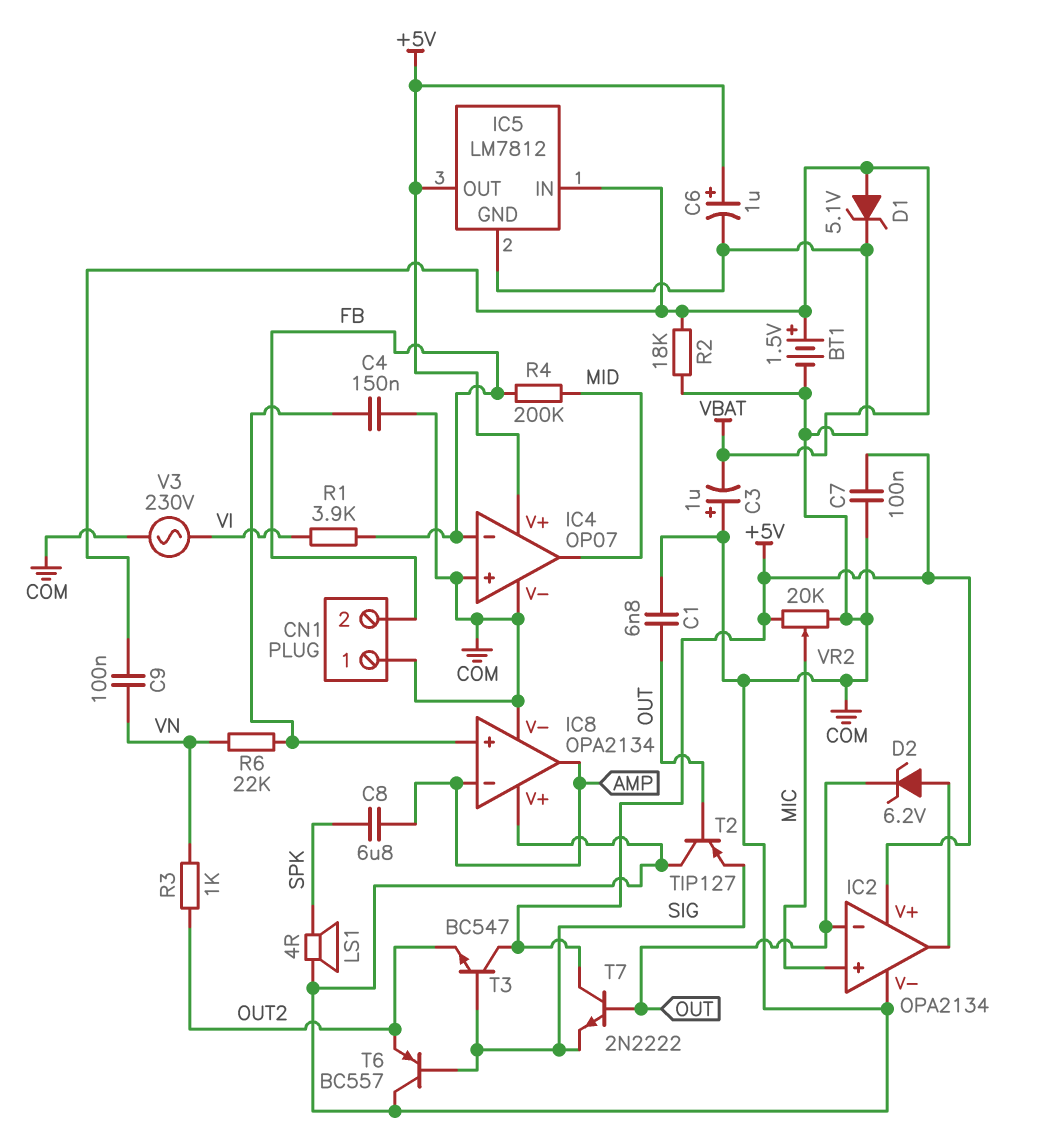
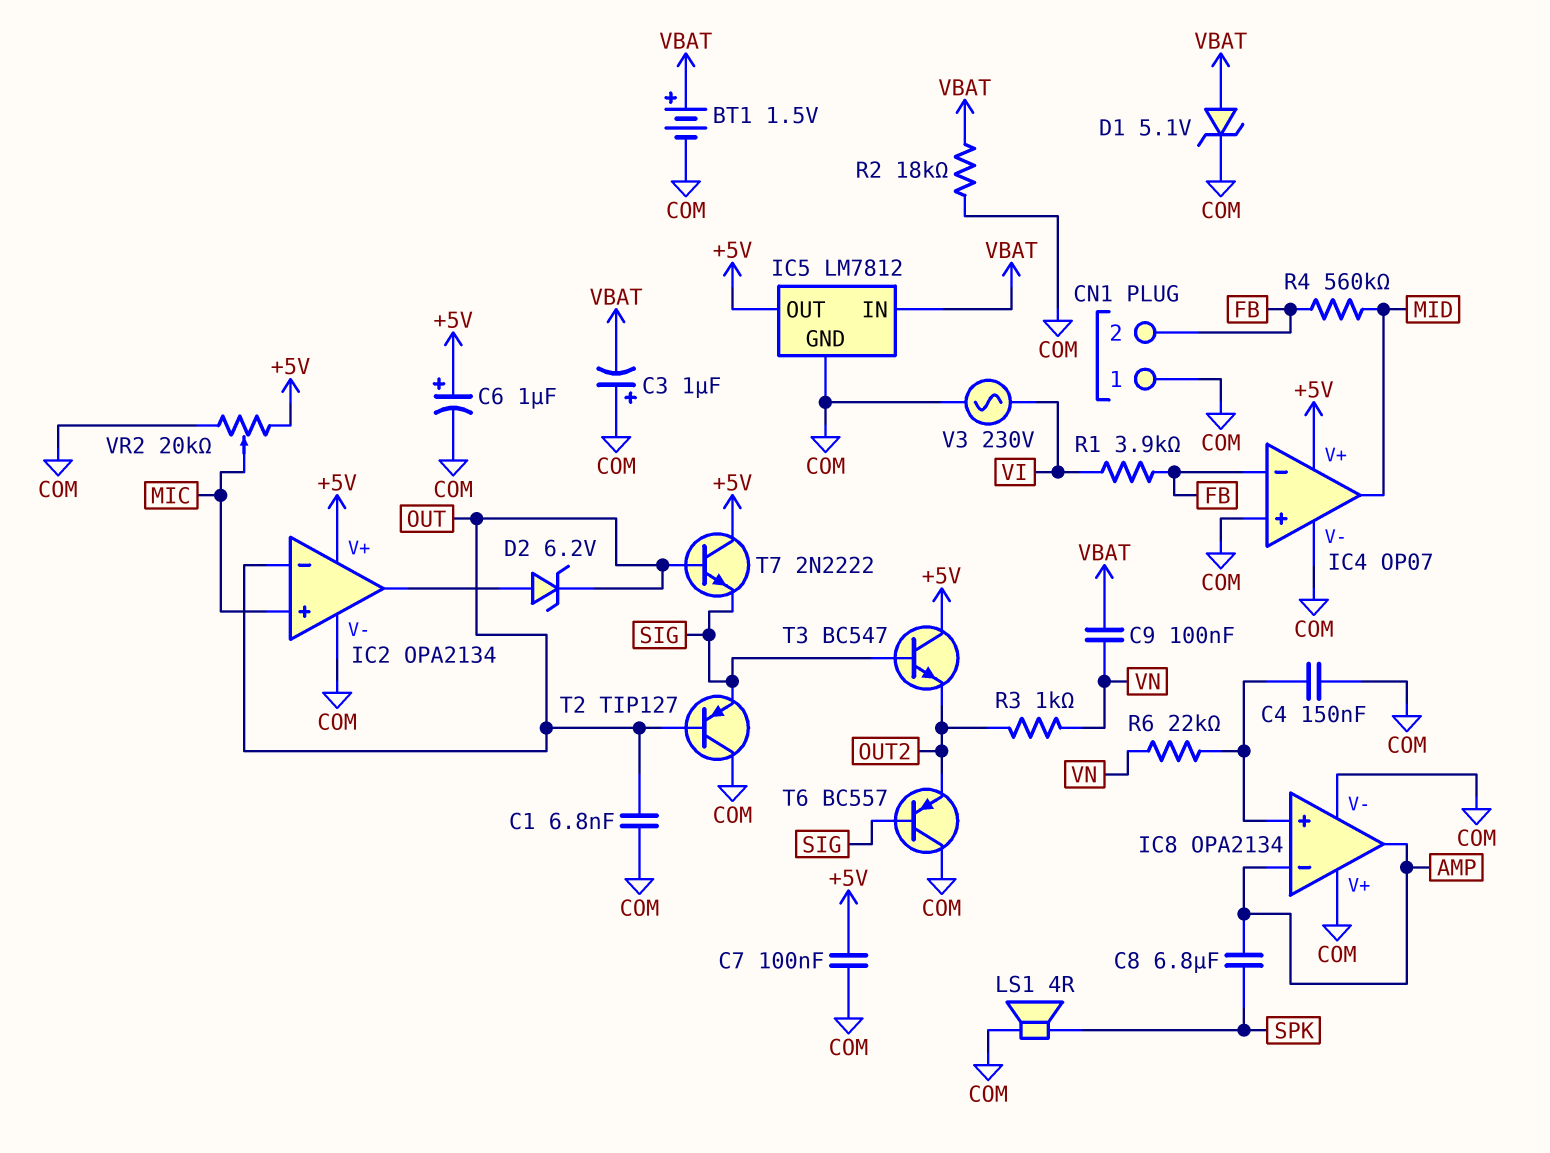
R4: 200k (FB, MID) -> 560k (FB, MID)

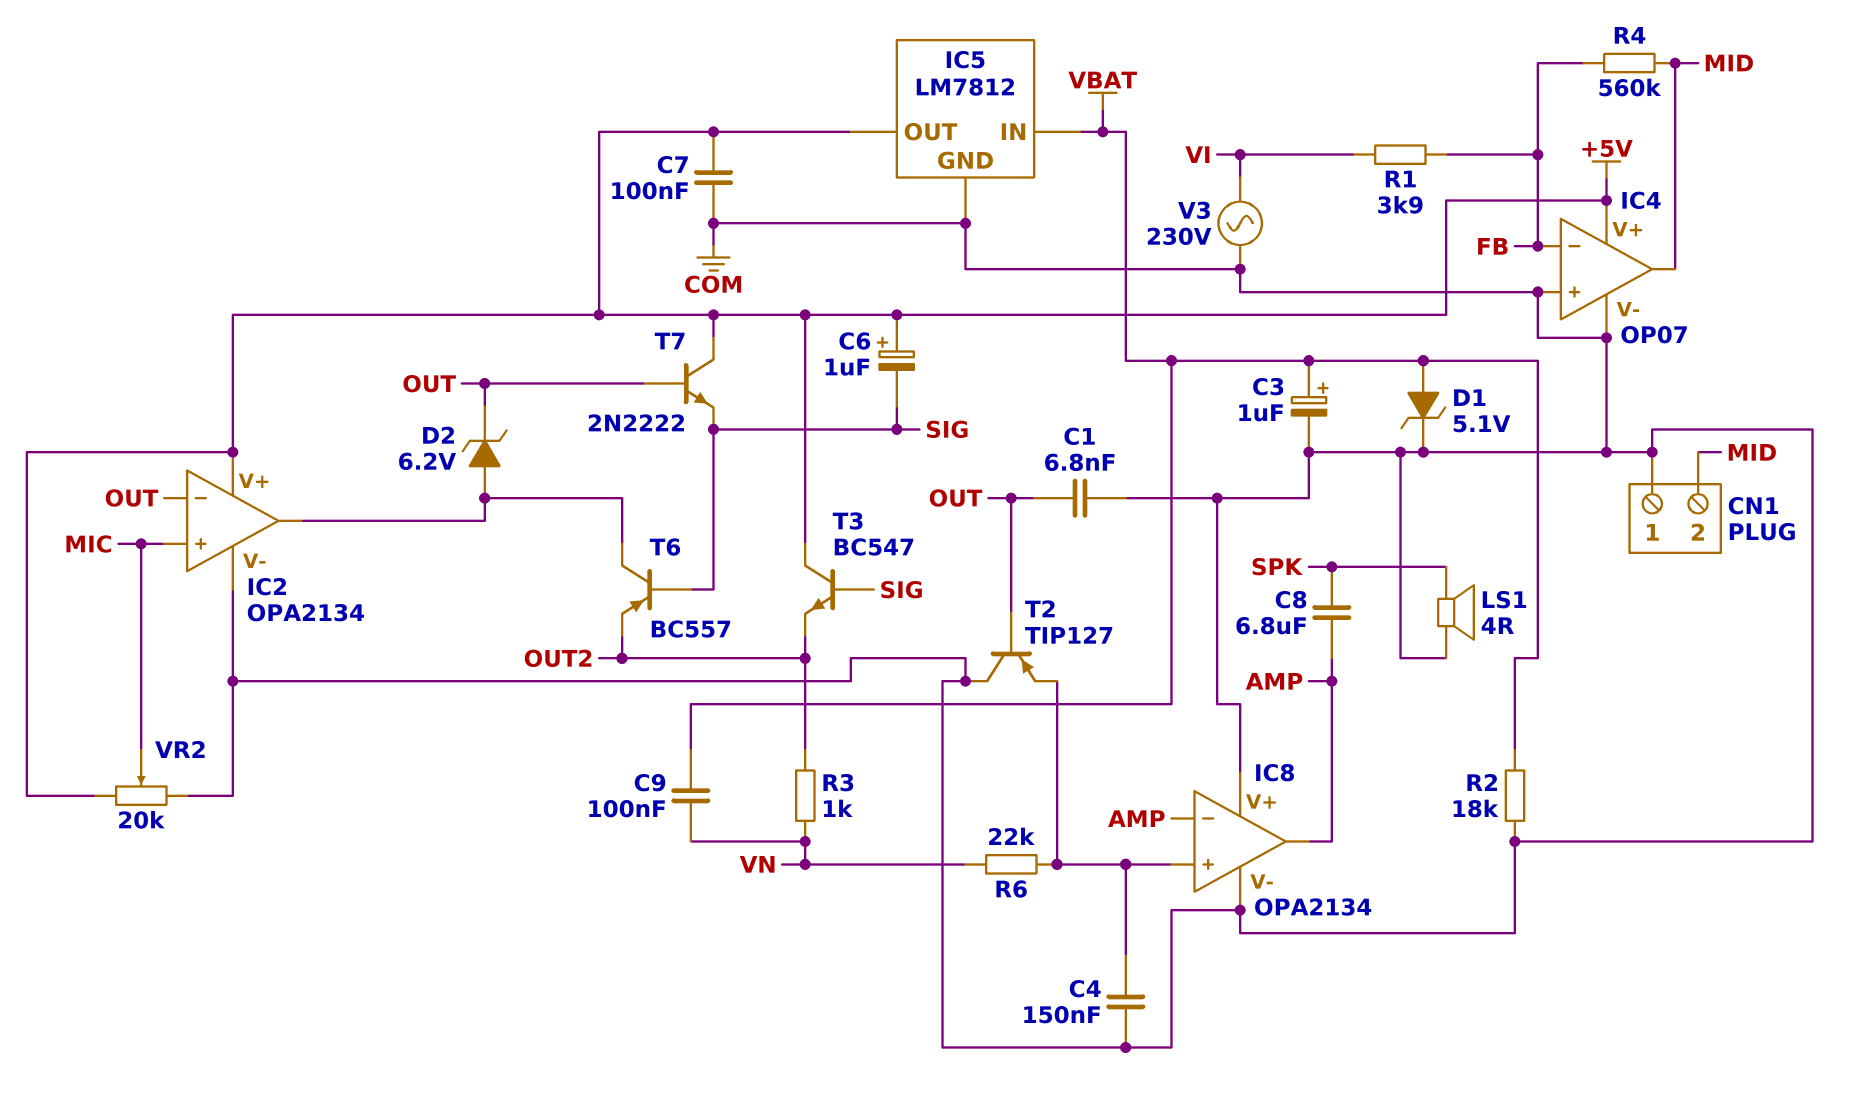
BT1: 1.5V (plus VBAT, minus COM) -> none
C3: 1uF (plus COM, minus VBAT) -> 1uF (plus VBAT, minus COM)
C6: 1uF (plus +5V, minus COM) -> 1uF (plus +5V, minus SIG)
CN1 pin 2: FB -> MID
T2: PNP TIP127 (B OUT, C COM, E SIG) -> PNP TIP127 (B OUT, C COM, E IC8/in+)
T6: PNP BC557 (B SIG, C COM, E OUT2) -> PNP BC557 (B SIG, C IC2/out, E OUT2)

